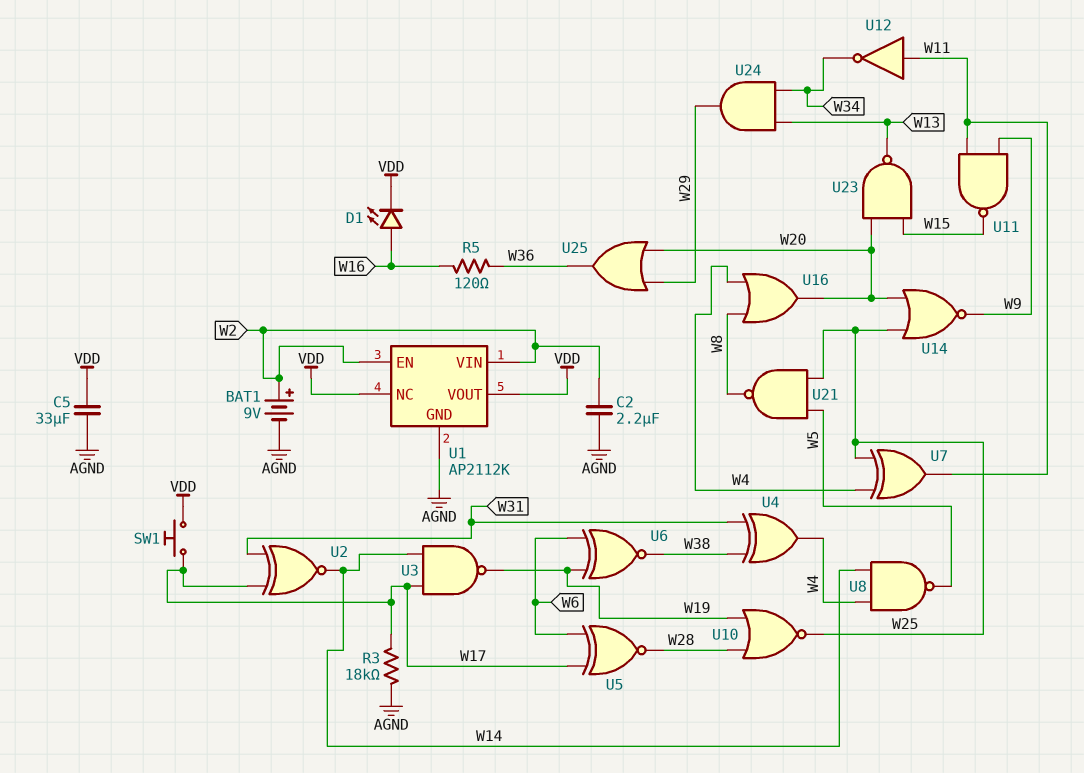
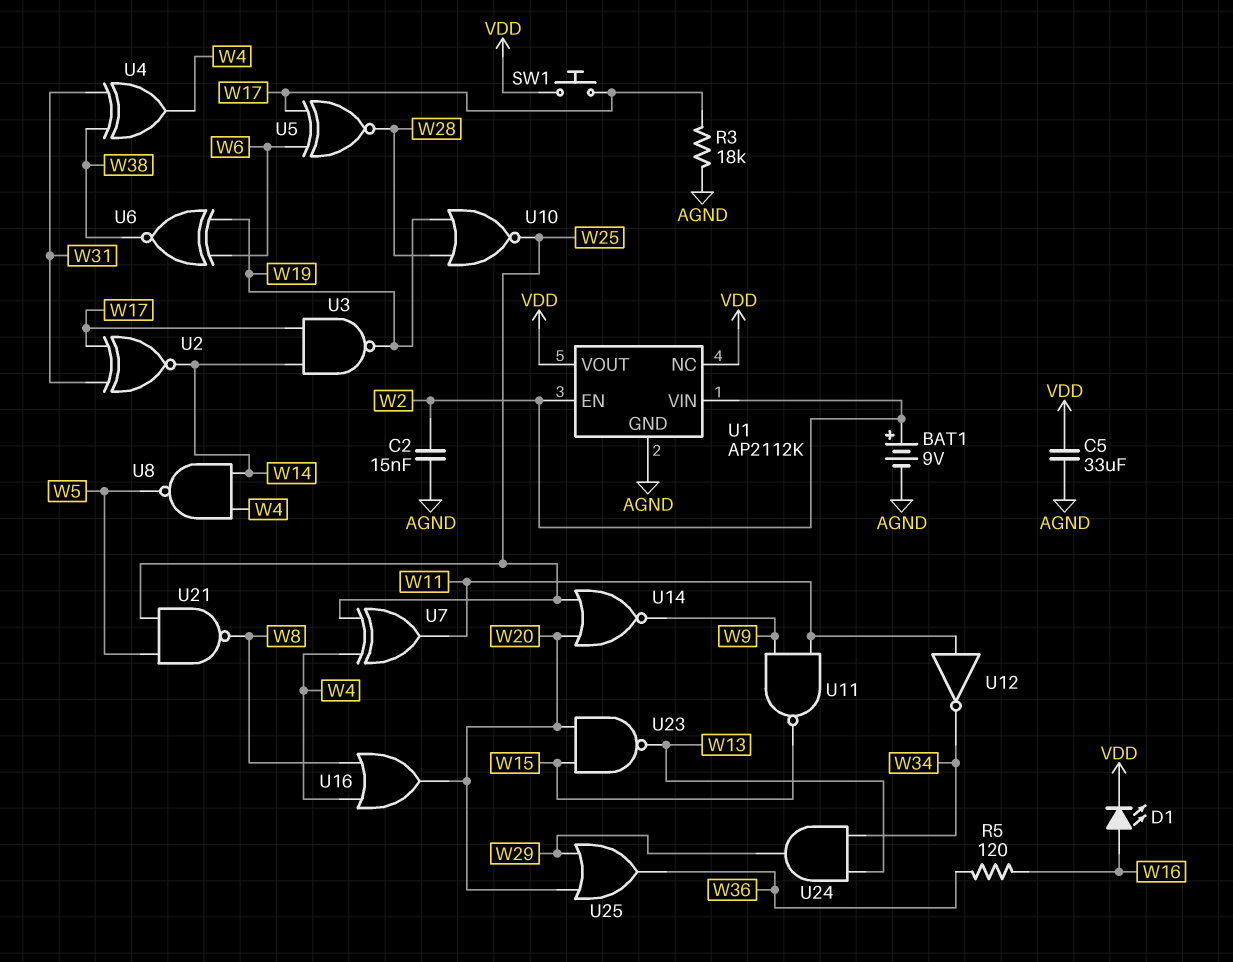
C2: 2.2uF (AGND, W2) -> 15nF (AGND, W2)

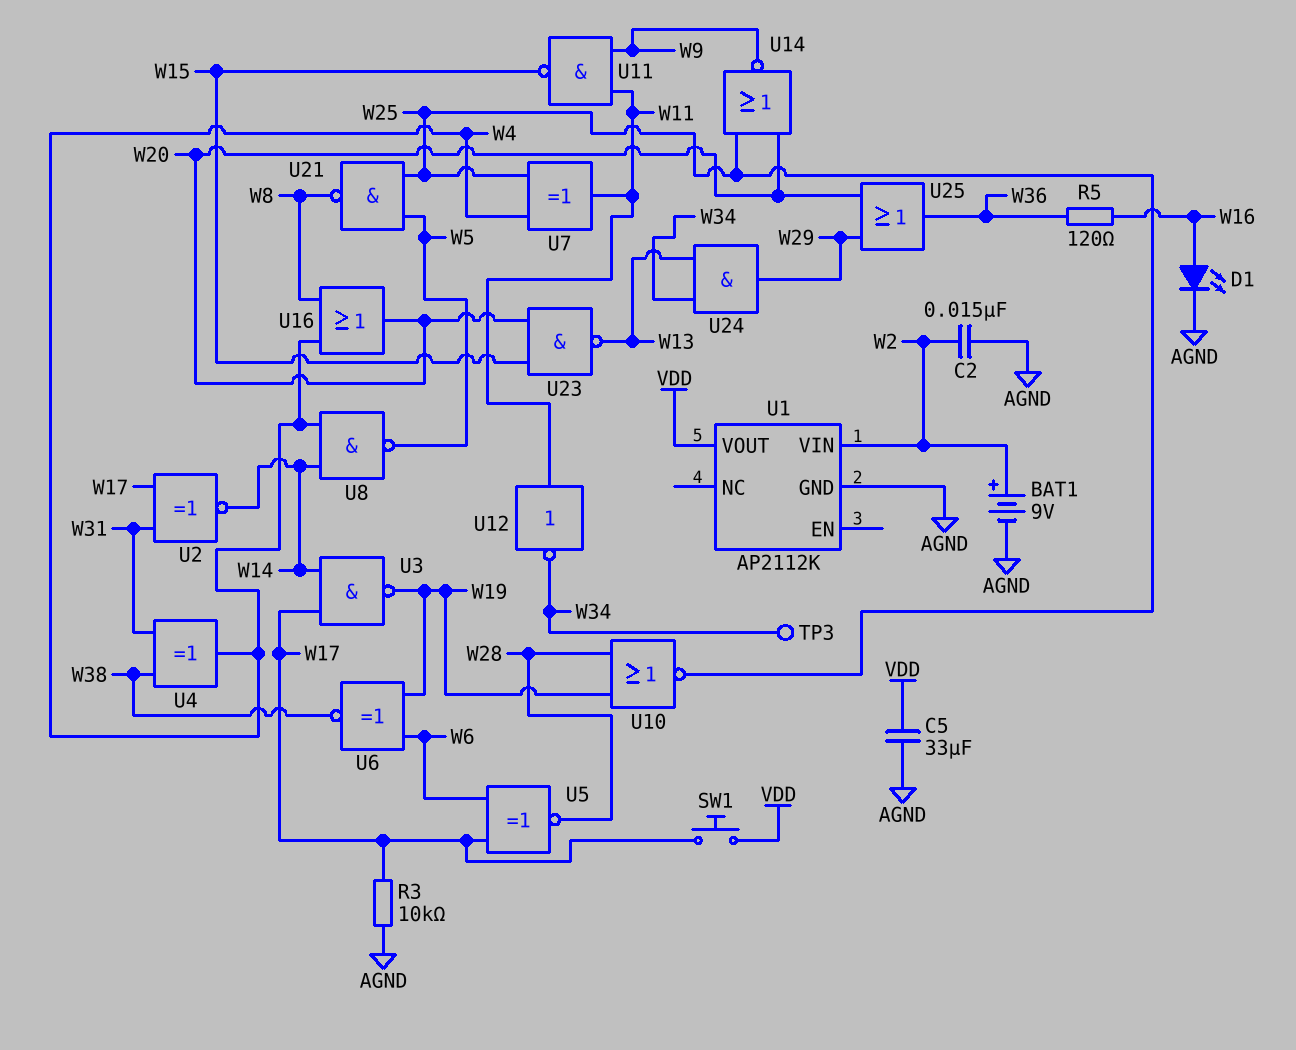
D1: LED (A W16, K VDD) -> LED (A W16, K AGND)
R3: 18k (AGND, W17) -> 10k (AGND, W17)
TP3: none -> test point (W34)
U1 pin EN: W2 -> none
U1 pin NC: VDD -> none

